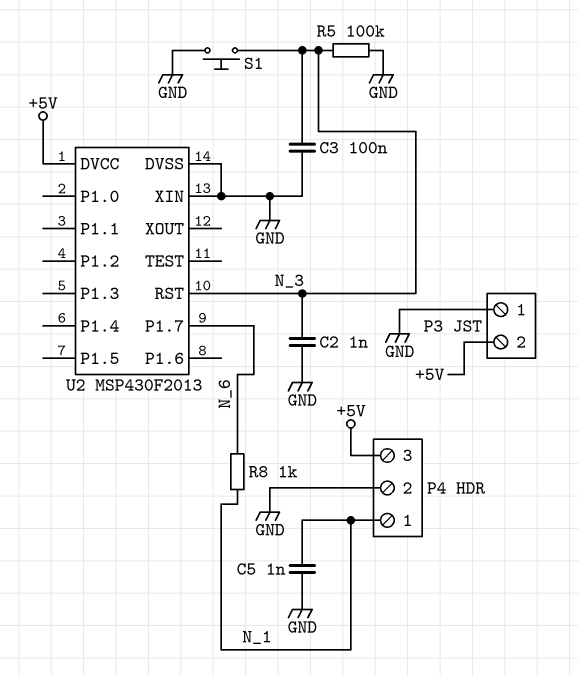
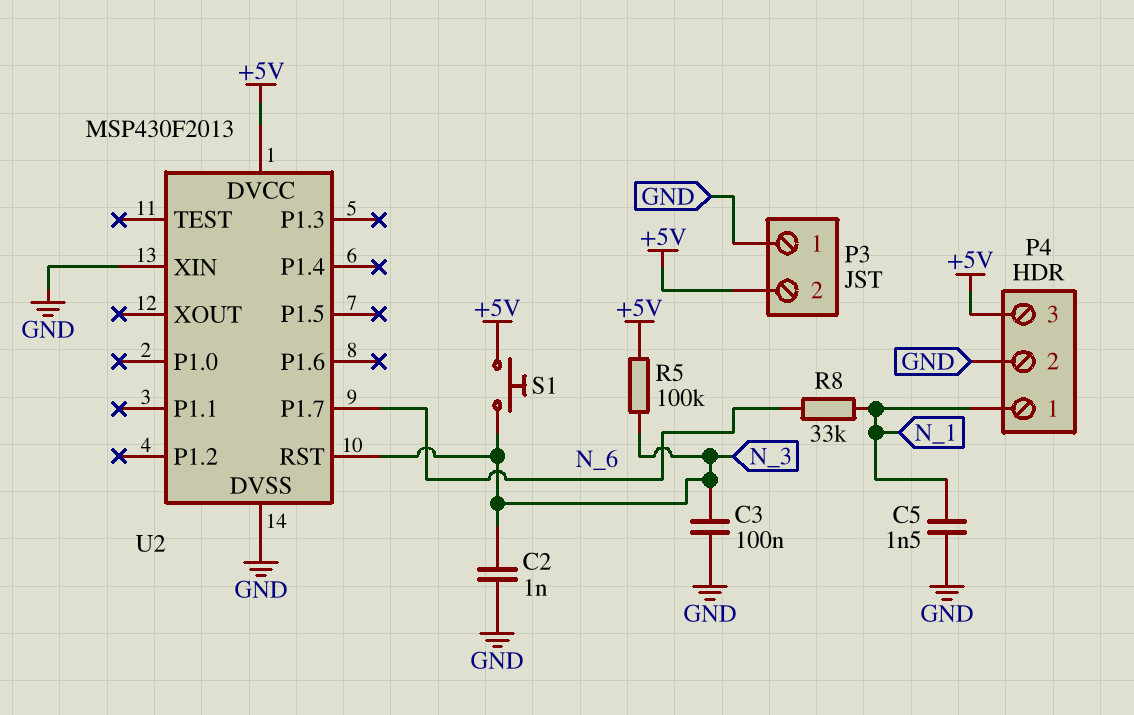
C5: 1nF (GND, N_1) -> 1.5nF (GND, N_1)
R5: 100k (GND, N_3) -> 100k (+5V, N_3)
R8: 1k (N_1, N_6) -> 33k (N_1, N_6)
S1: button (GND, N_3) -> button (+5V, N_3)

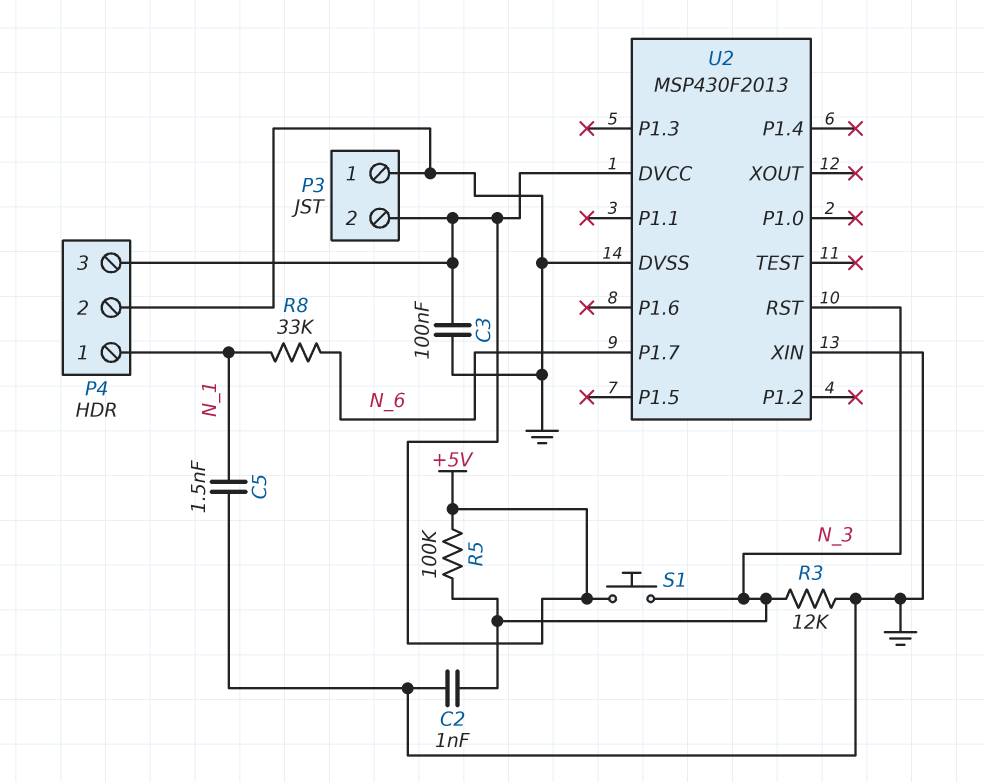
C3: 100nF (GND, N_3) -> 100nF (+5V, GND)
R3: none -> 12k (GND, N_3)

